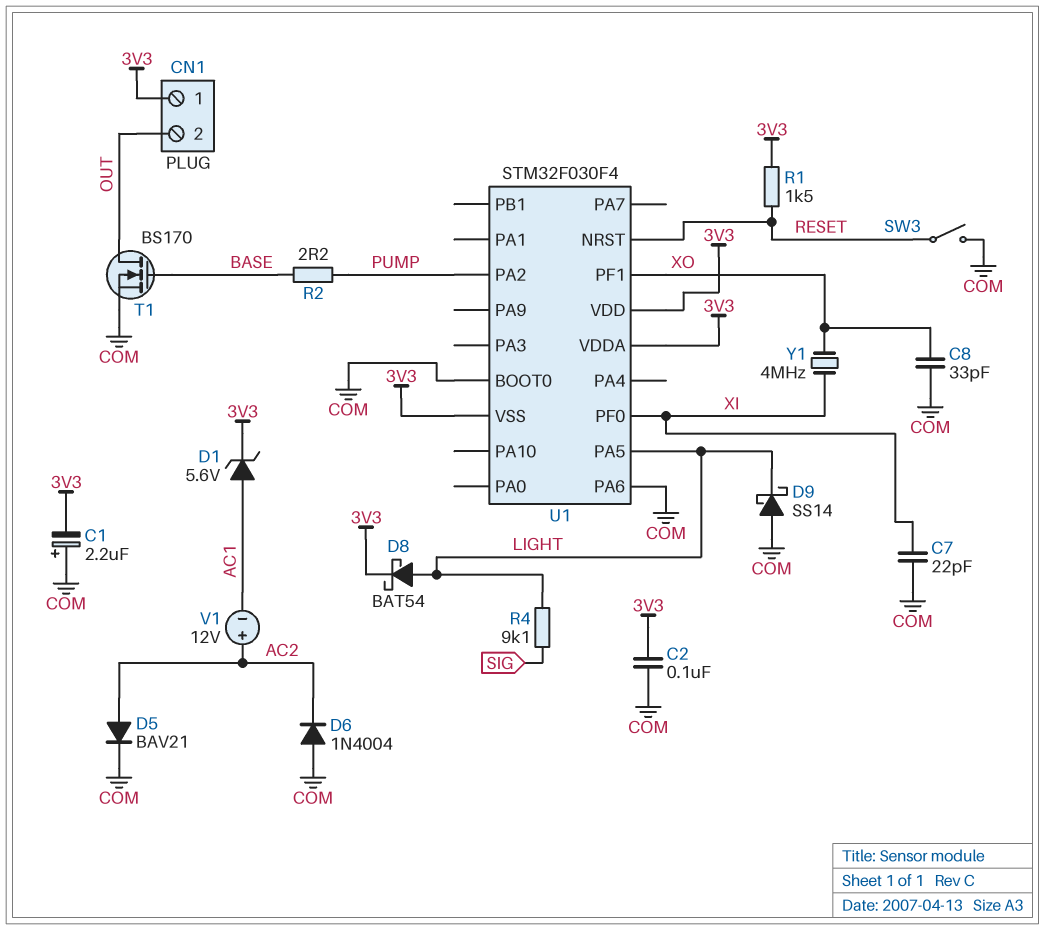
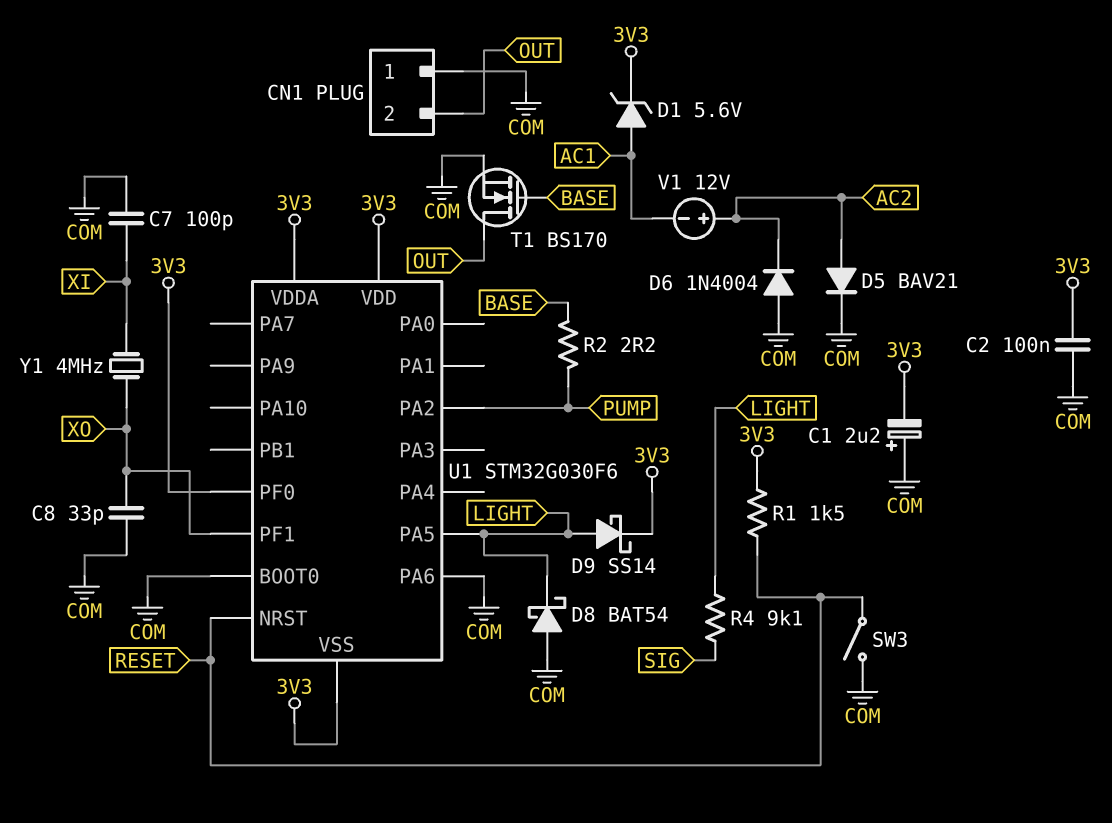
C7: 22pF (COM, XI) -> 100pF (COM, XI)
CN1 pin 1: 3V3 -> COM
D8: schottky BAT54 (A LIGHT, K 3V3) -> schottky BAT54 (A COM, K LIGHT)
D9: schottky SS14 (A COM, K LIGHT) -> schottky SS14 (A LIGHT, K 3V3)
U1: STM32F030F4 -> STM32G030F6
U1 pin PF0: XI -> 3V3

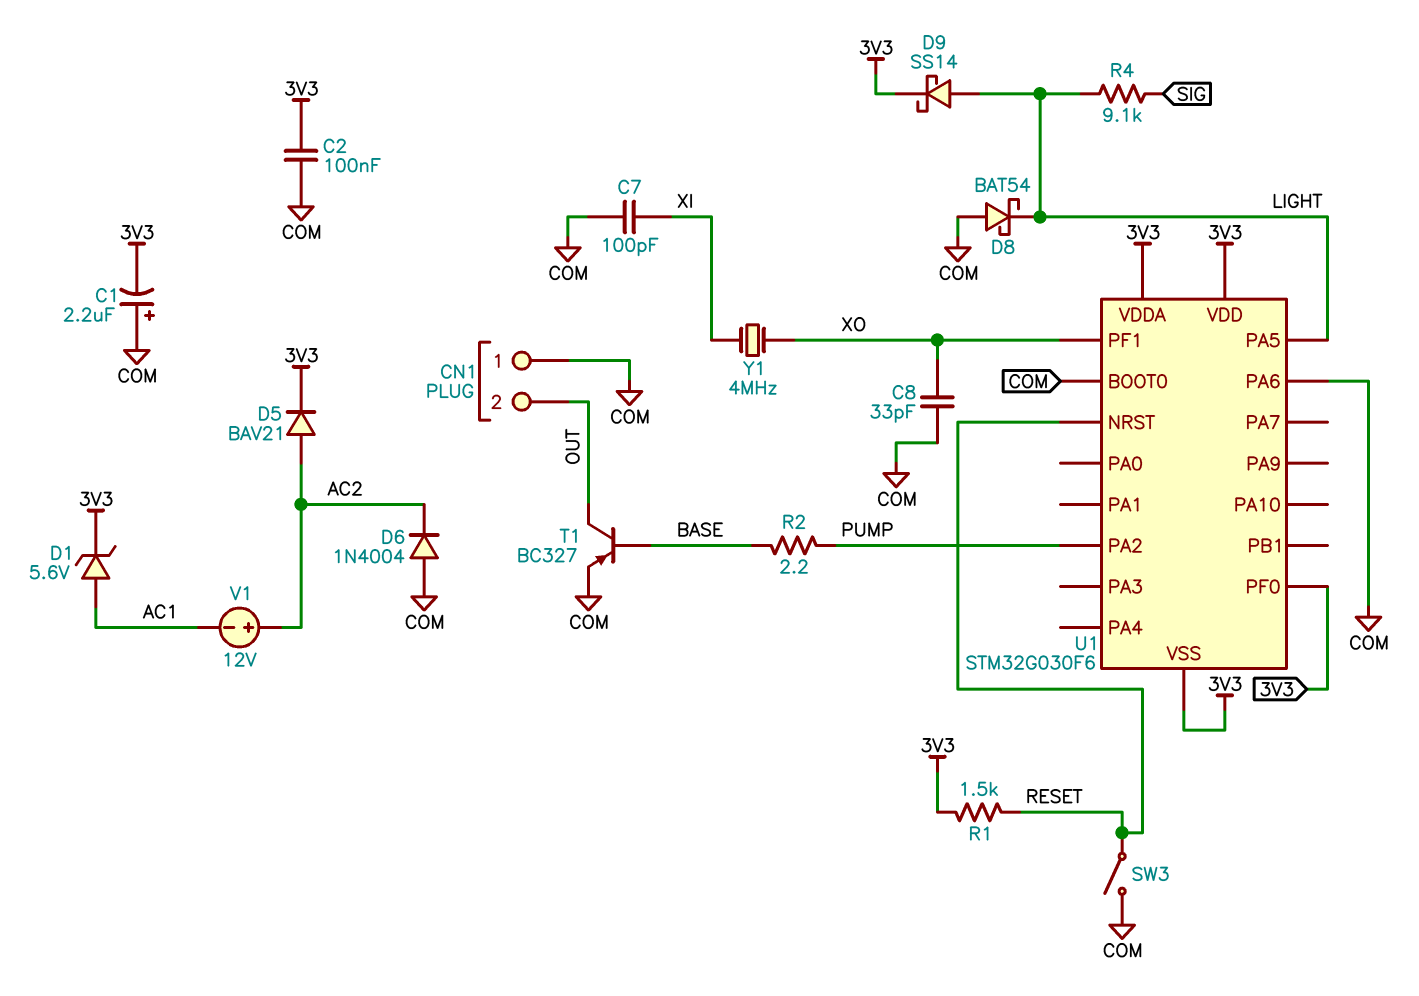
D5: diode BAV21 (A AC2, K COM) -> diode BAV21 (A AC2, K 3V3)
T1: NMOS BS170 (G BASE, D OUT, S COM) -> PNP BC327 (B BASE, C OUT, E COM)

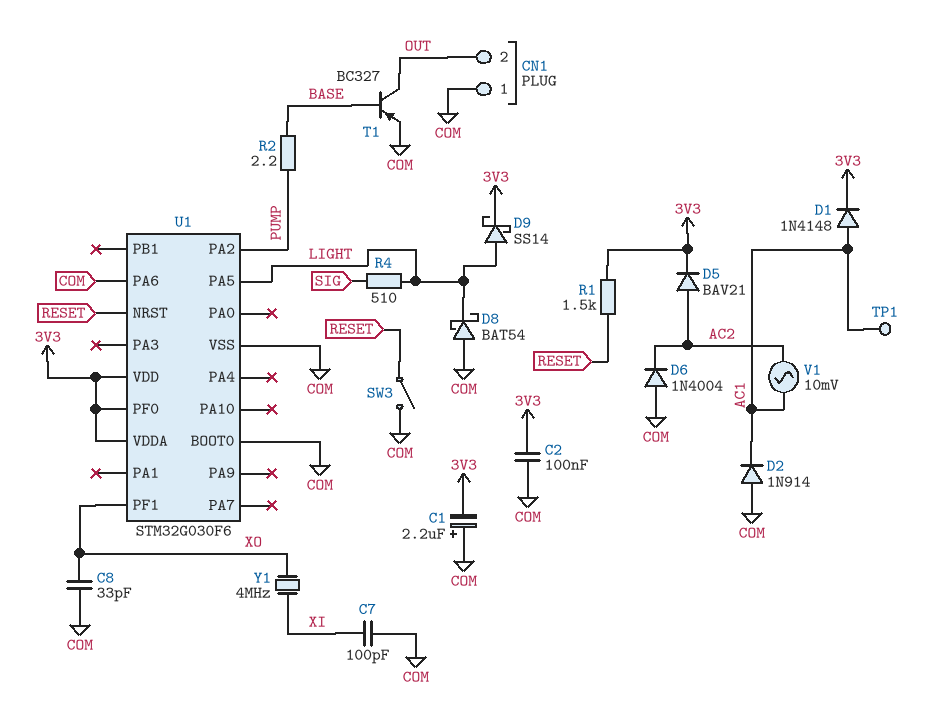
D1: zener 5.6V (A AC1, K 3V3) -> diode 1N4148 (A AC1, K 3V3)
D2: none -> diode 1N914 (A COM, K AC1)
R4: 9.1k (LIGHT, SIG) -> 510 (LIGHT, SIG)
TP1: none -> test point (AC1)
U1 pin VSS: 3V3 -> COM
V1: 12V (plus AC2, minus AC1) -> AC 10mV (AC1, AC2)

